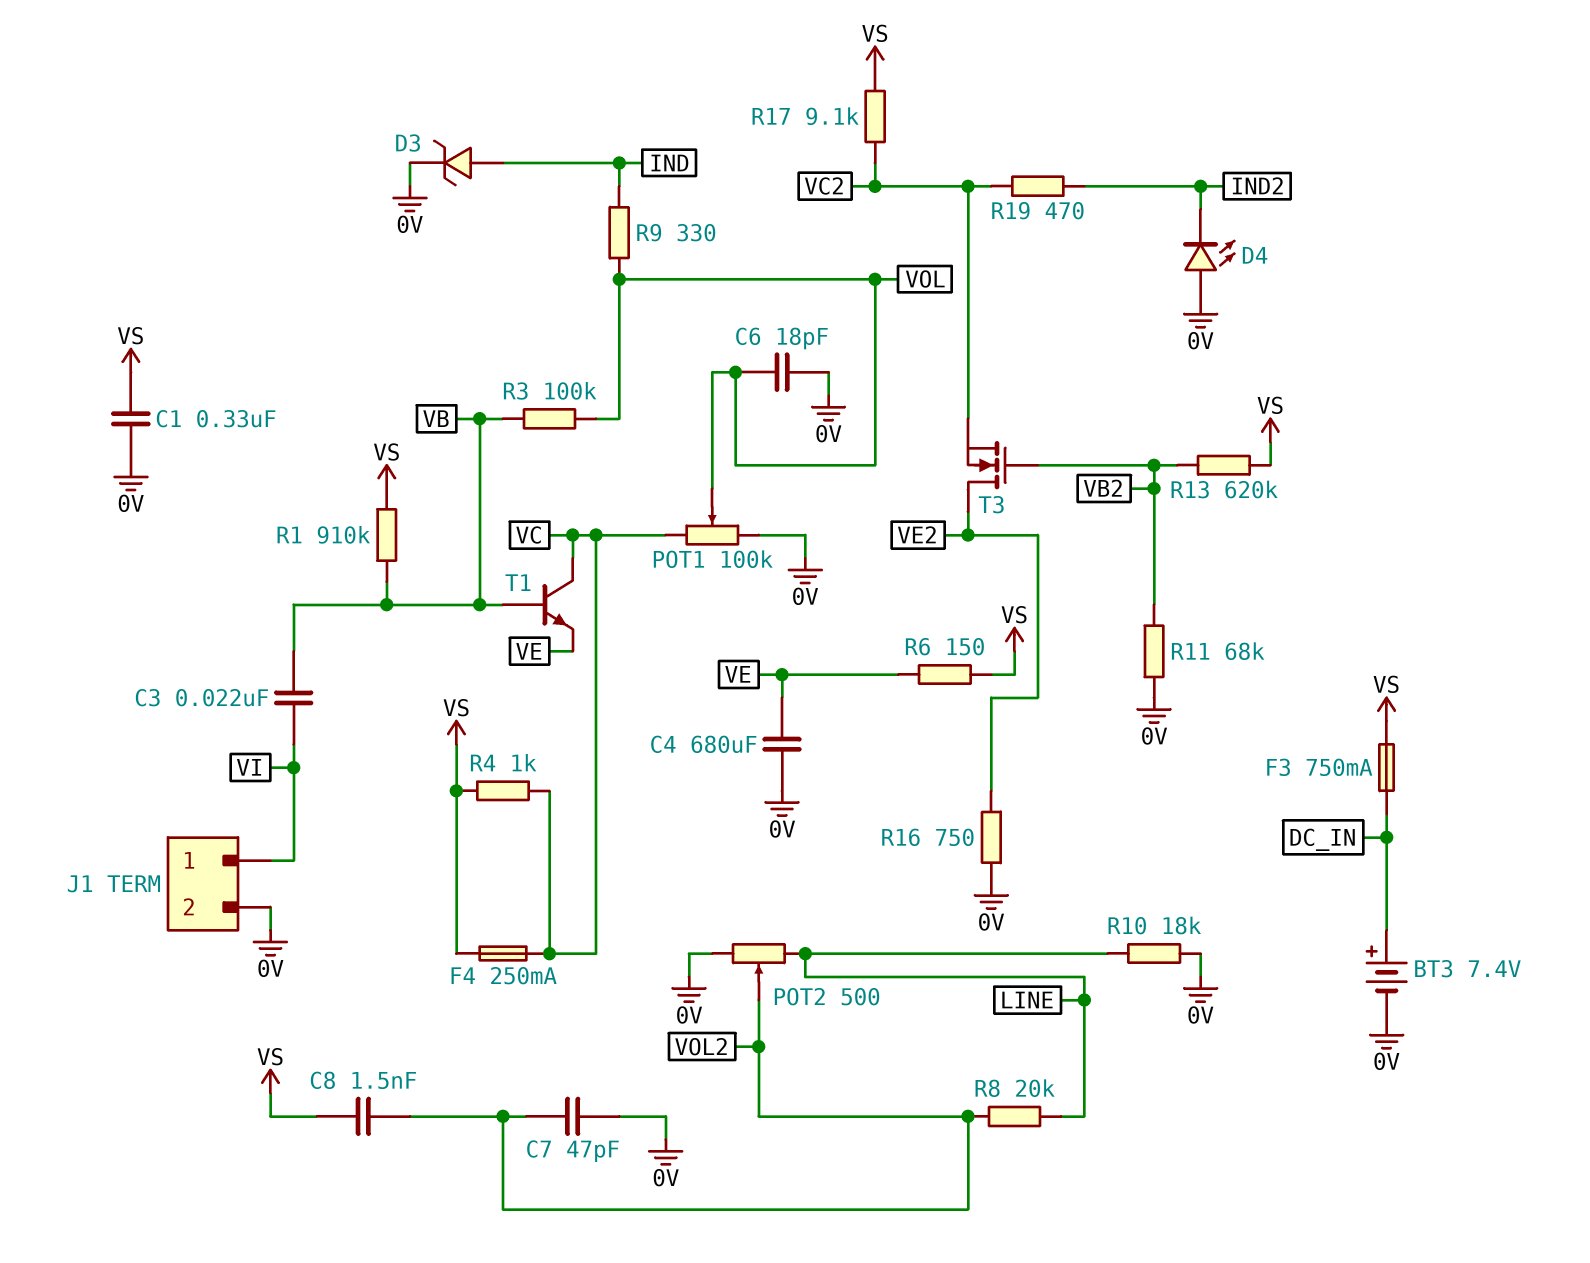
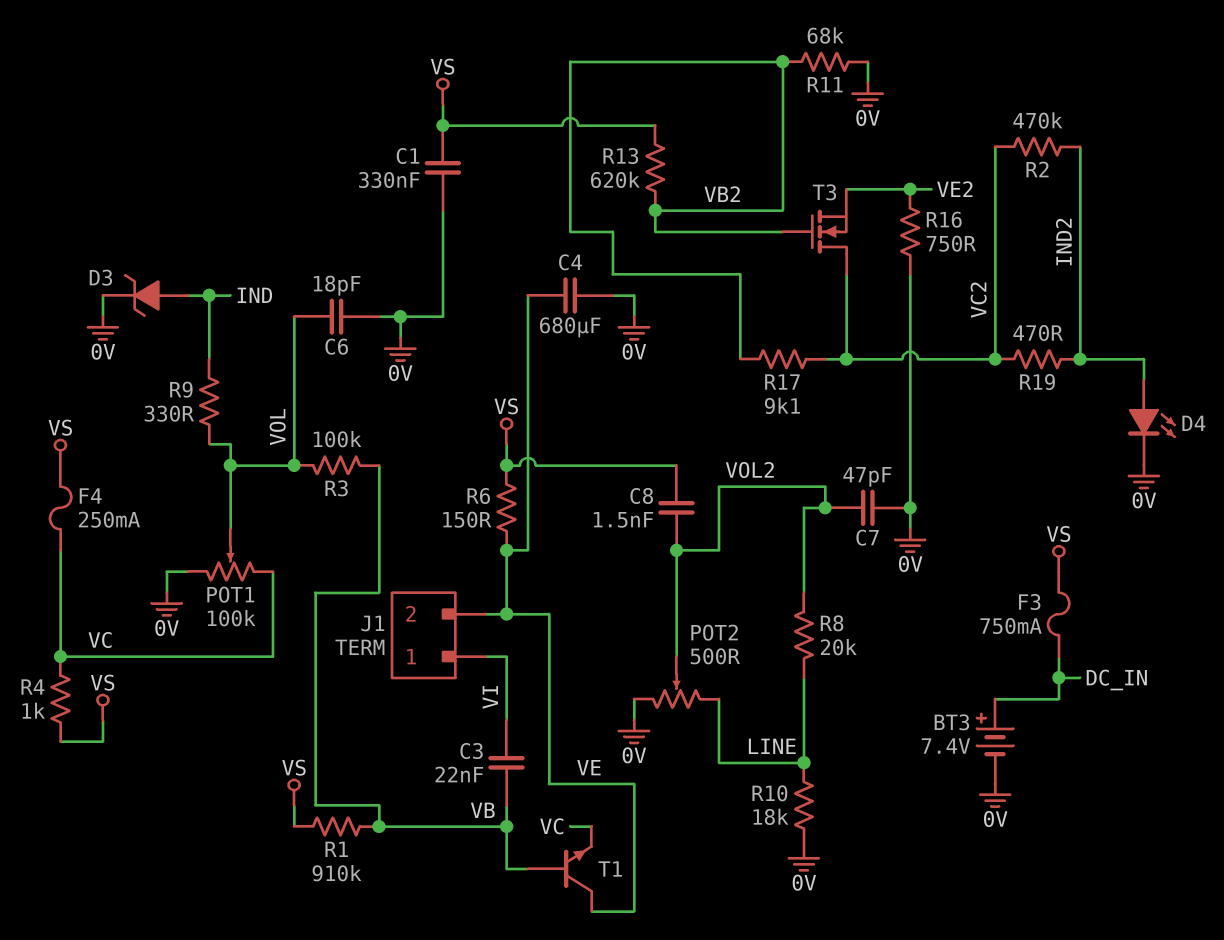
D4: LED (A 0V, K IND2) -> LED (A IND2, K 0V)
J1 pin 2: 0V -> VE
R2: none -> 470k (IND2, VC2)
R17: 9.1k (VC2, VS) -> 9.1k (VB2, VC2)
T1: NPN (B VB, C VC, E VE) -> NPN (B VB, C VE, E VC)
T3: NMOS (G VB2, D VE2, S VC2) -> NMOS (G VB2, D VC2, S VE2)

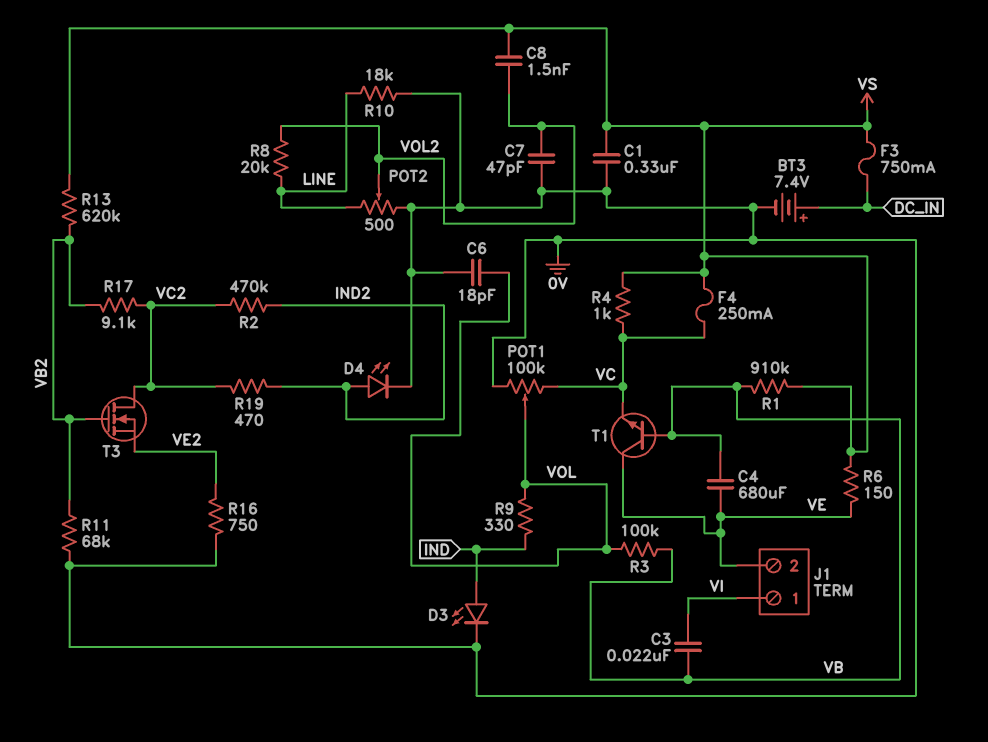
C4: 680uF (0V, VE) -> 680uF (VB, VE)
D3: zener (A IND, K 0V) -> LED (A IND, K 0V)

